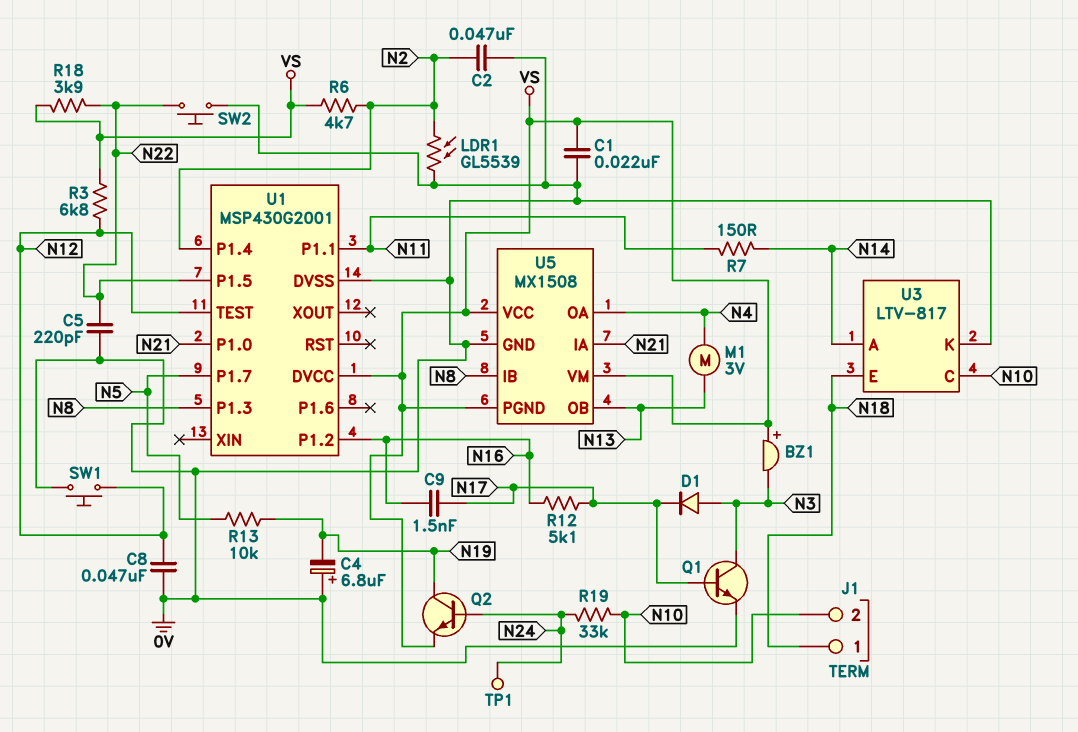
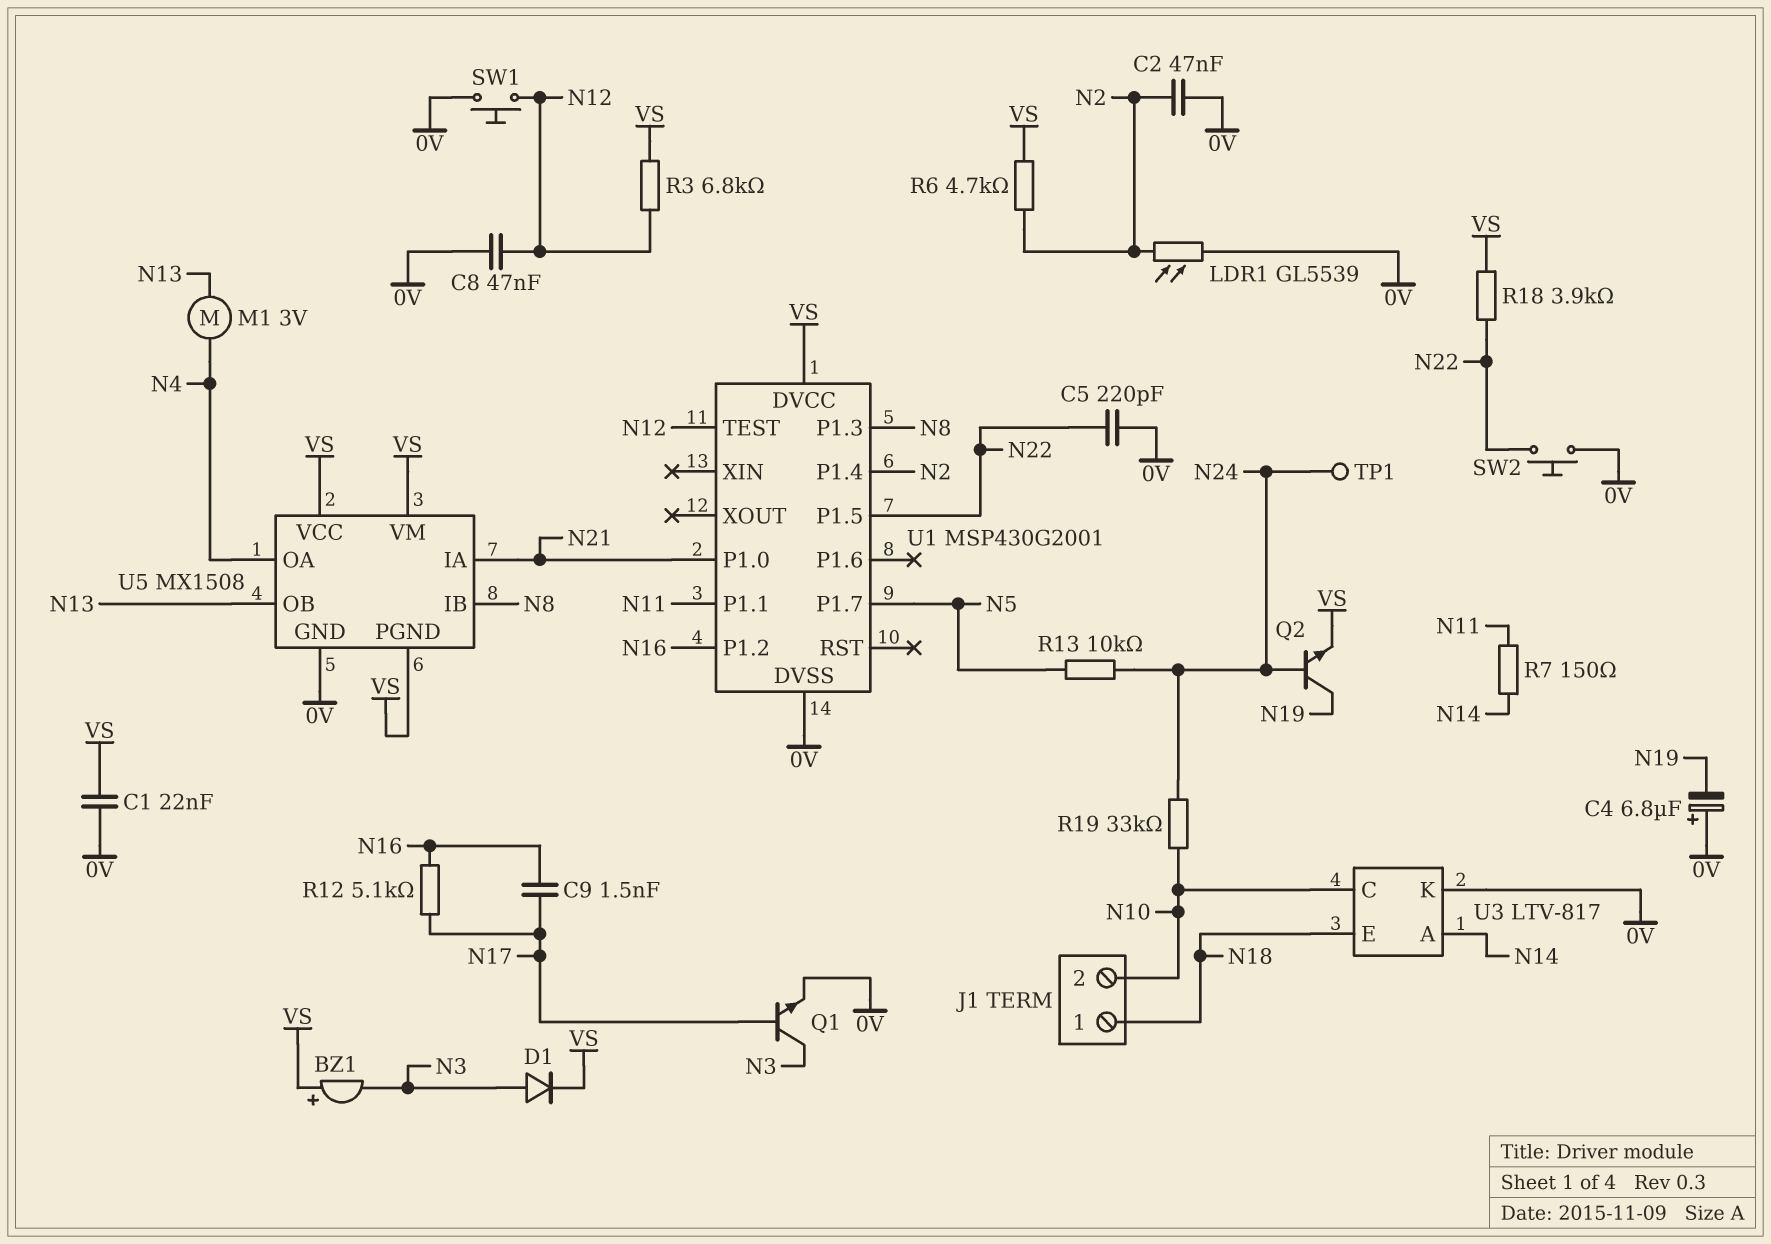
D1: diode (A N3, K N17) -> diode (A N3, K VS)
R13: 10k (N5, N19) -> 10k (N5, N24)

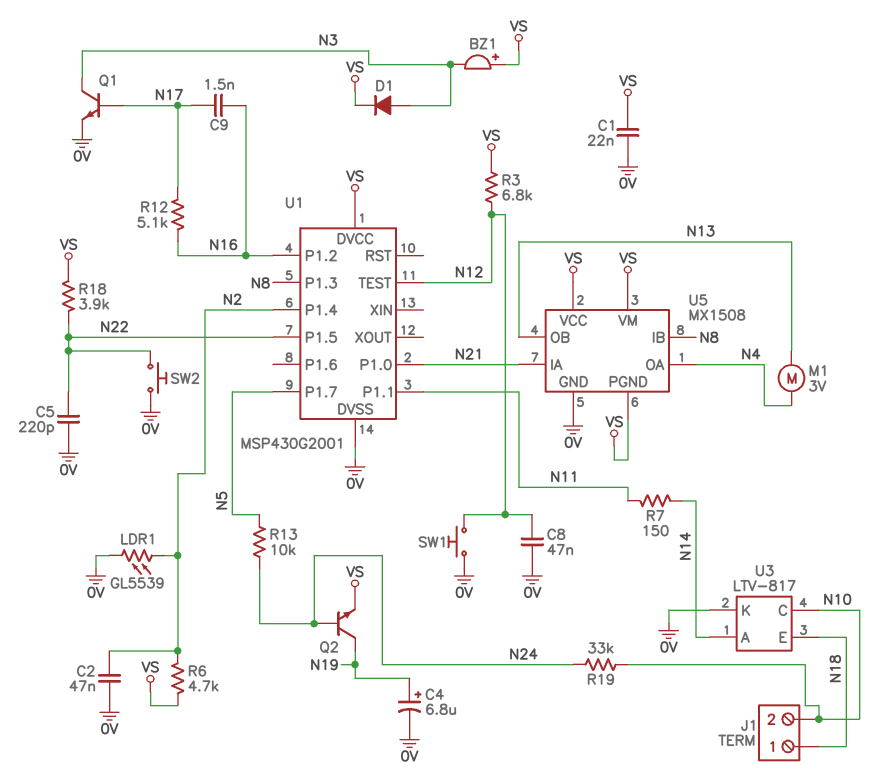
C4: 6.8uF (plus 0V, minus N19) -> 6.8uF (plus N19, minus 0V)
TP1: test point (N24) -> none

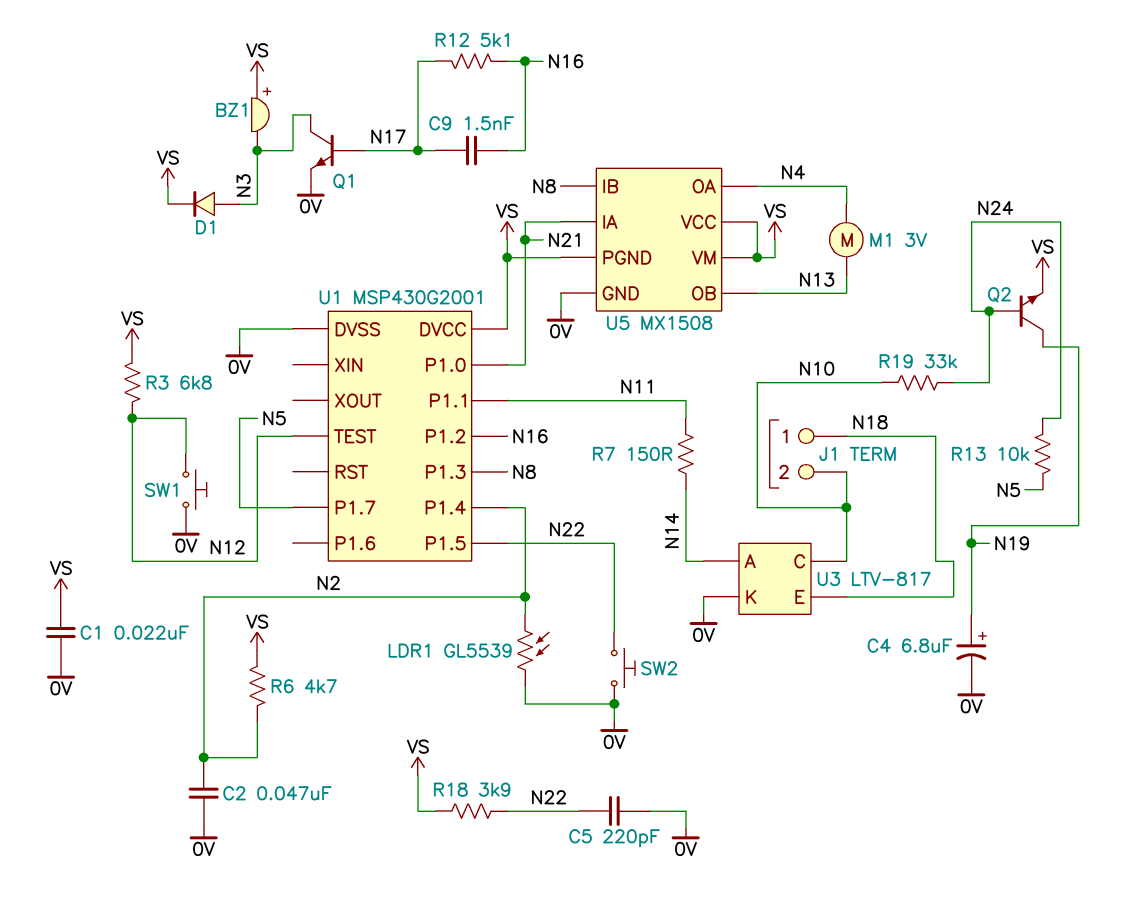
C8: 47nF (0V, N12) -> none

